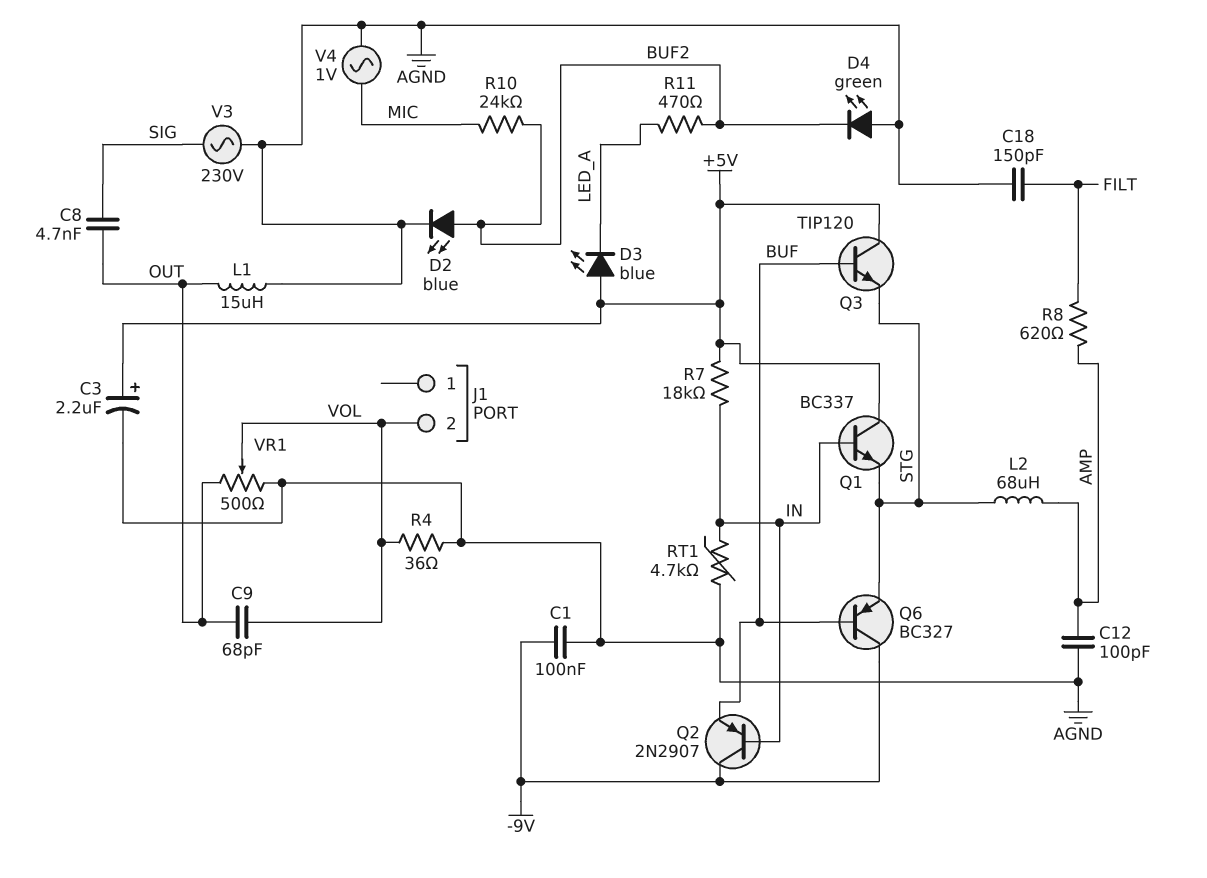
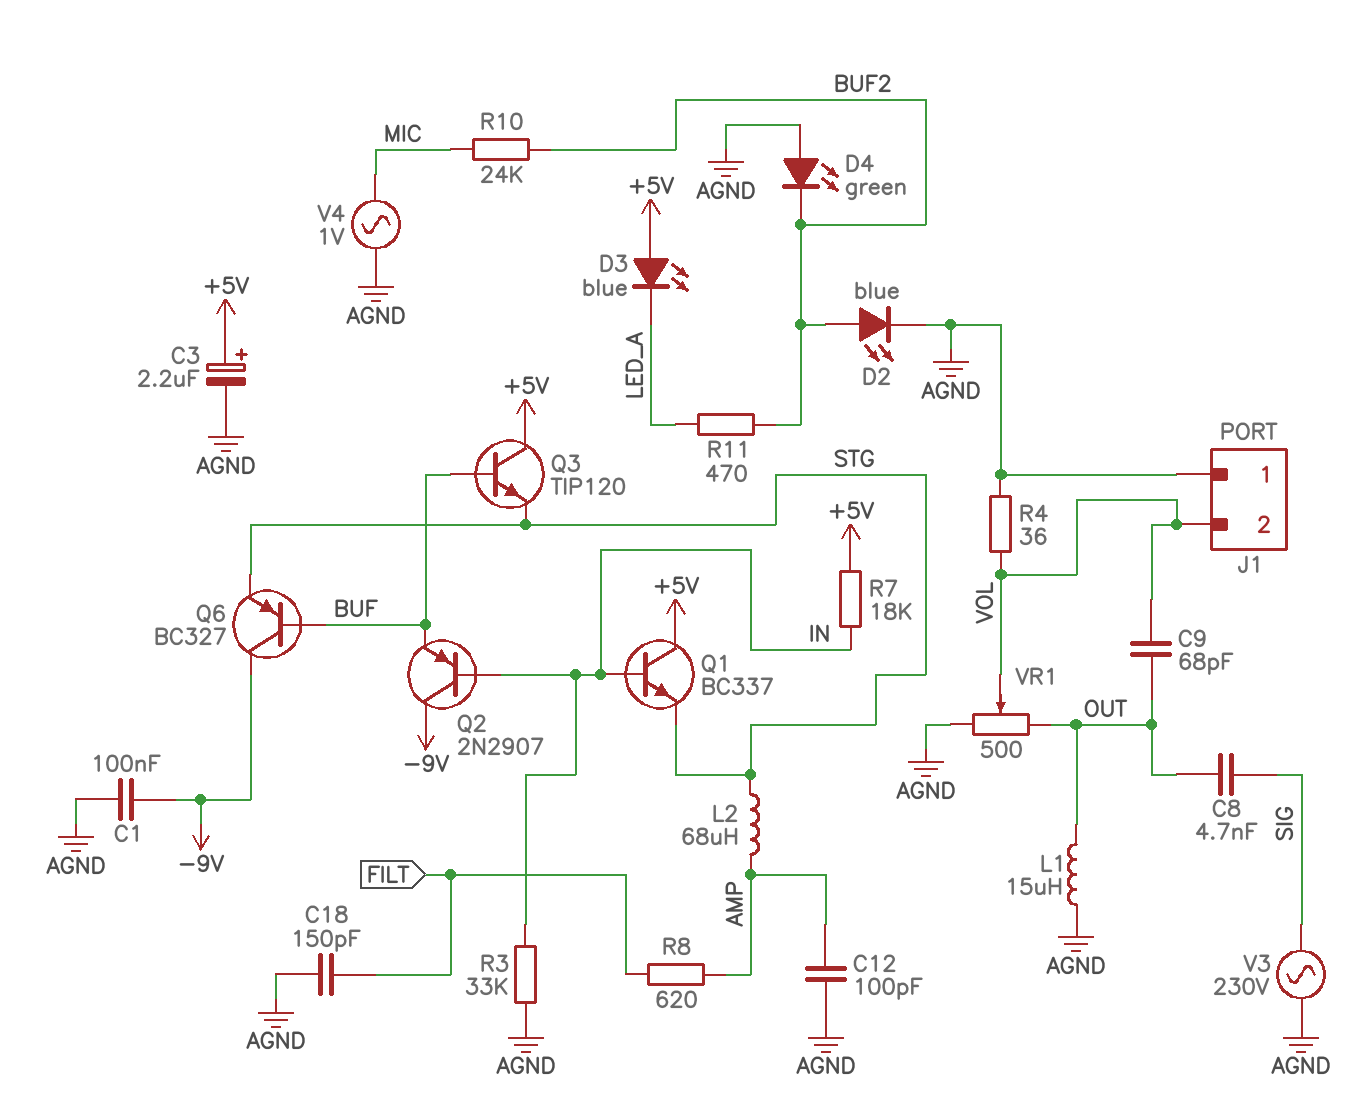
J1 pin 1: none -> AGND
R3: none -> 33k (AGND, IN)
RT1: 4.7k (AGND, IN) -> none

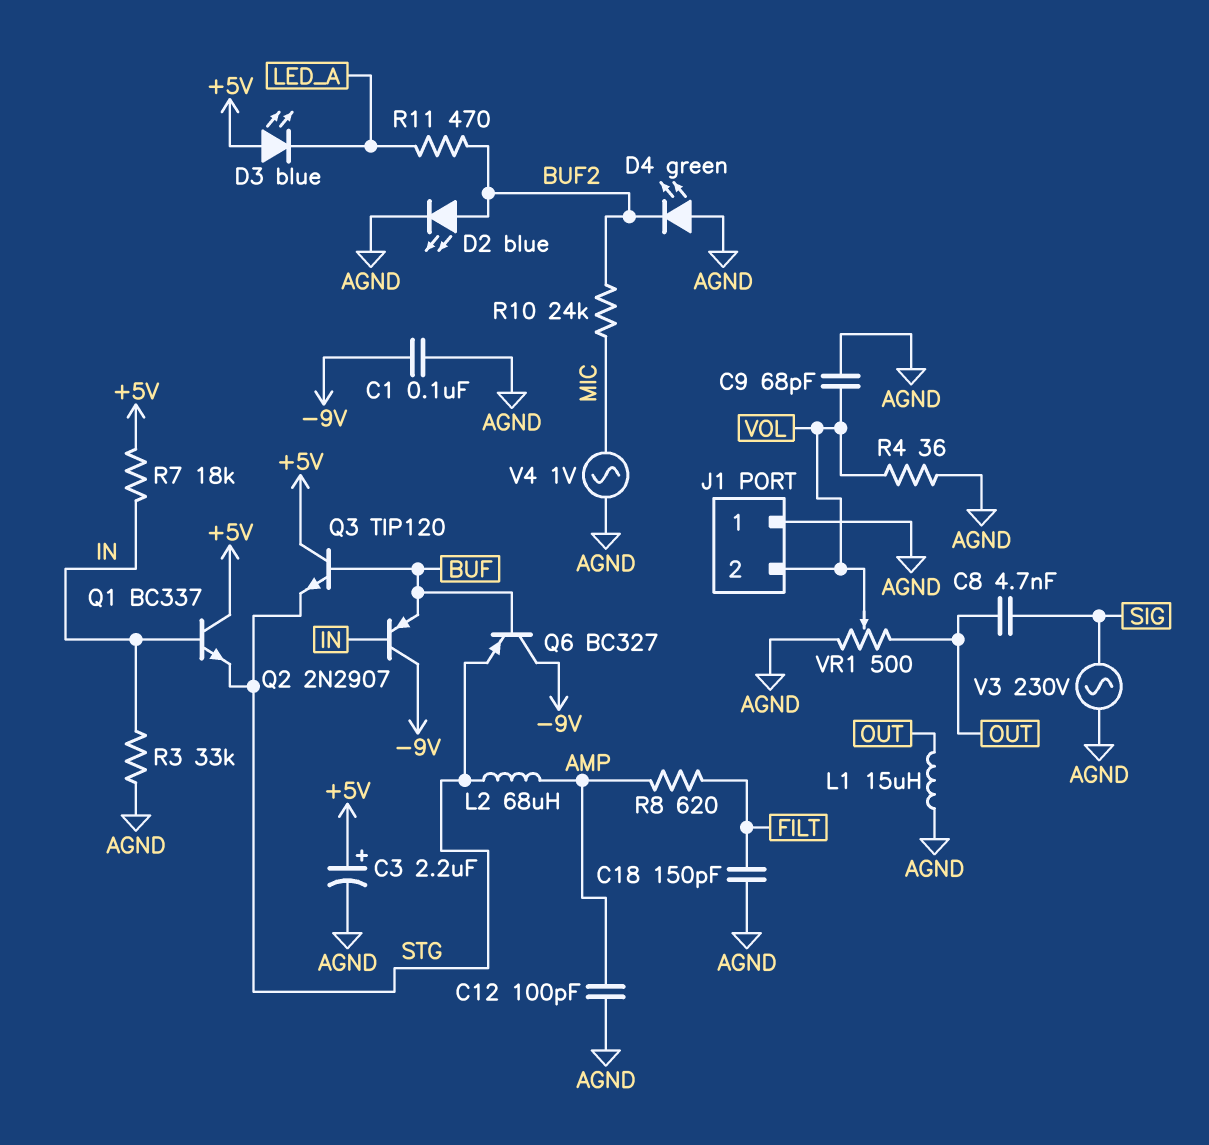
C9: 68pF (OUT, VOL) -> 68pF (AGND, VOL)

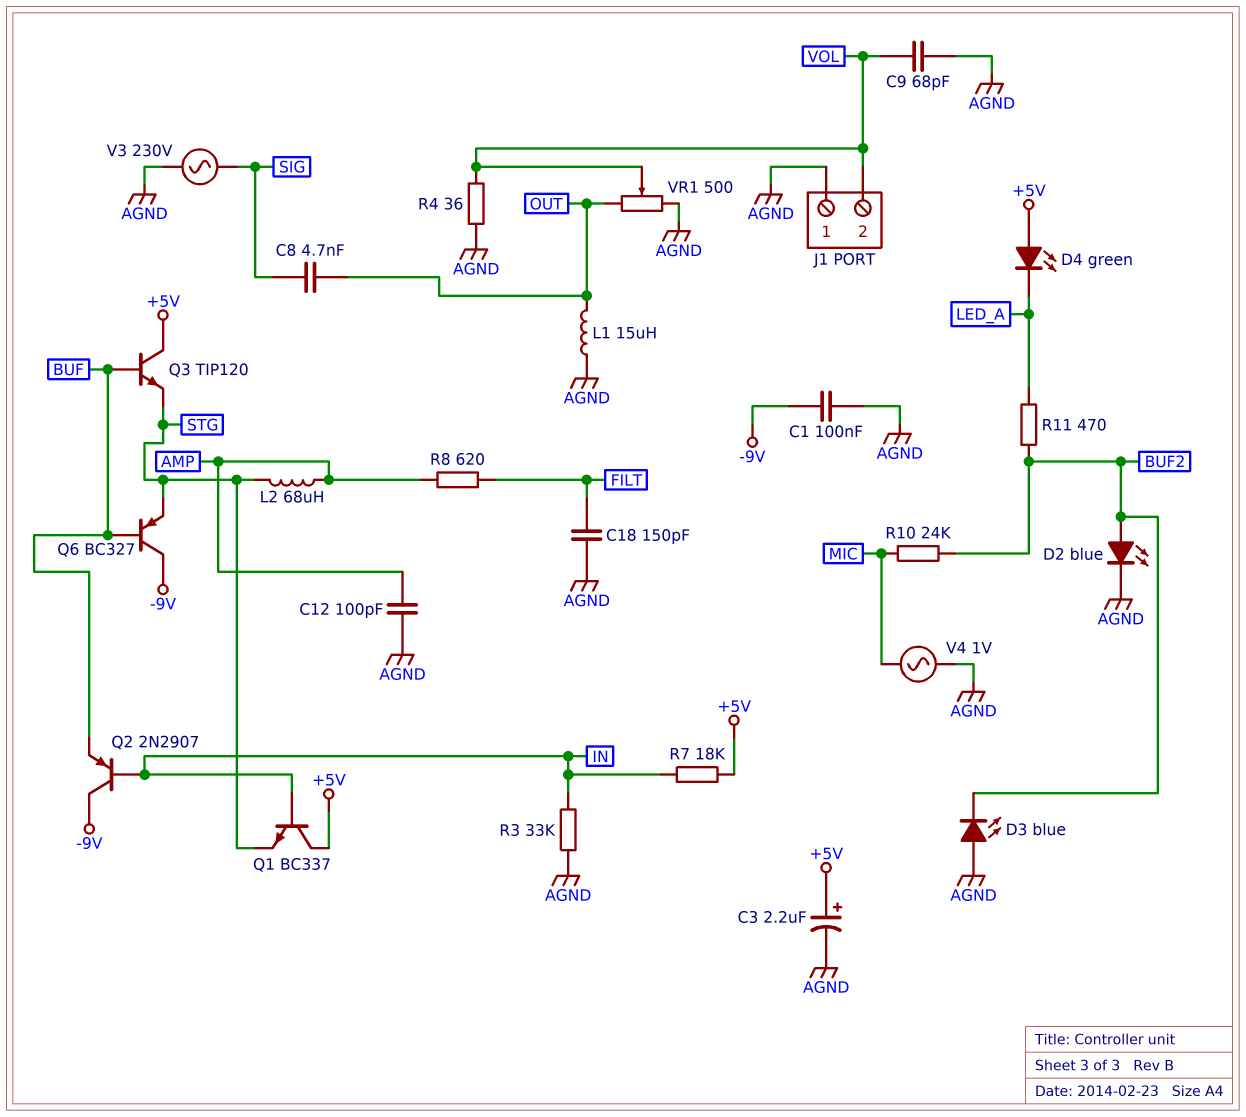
D3: LED blue (A +5V, K LED_A) -> LED blue (A AGND, K BUF2)
D4: LED green (A AGND, K BUF2) -> LED green (A +5V, K LED_A)

